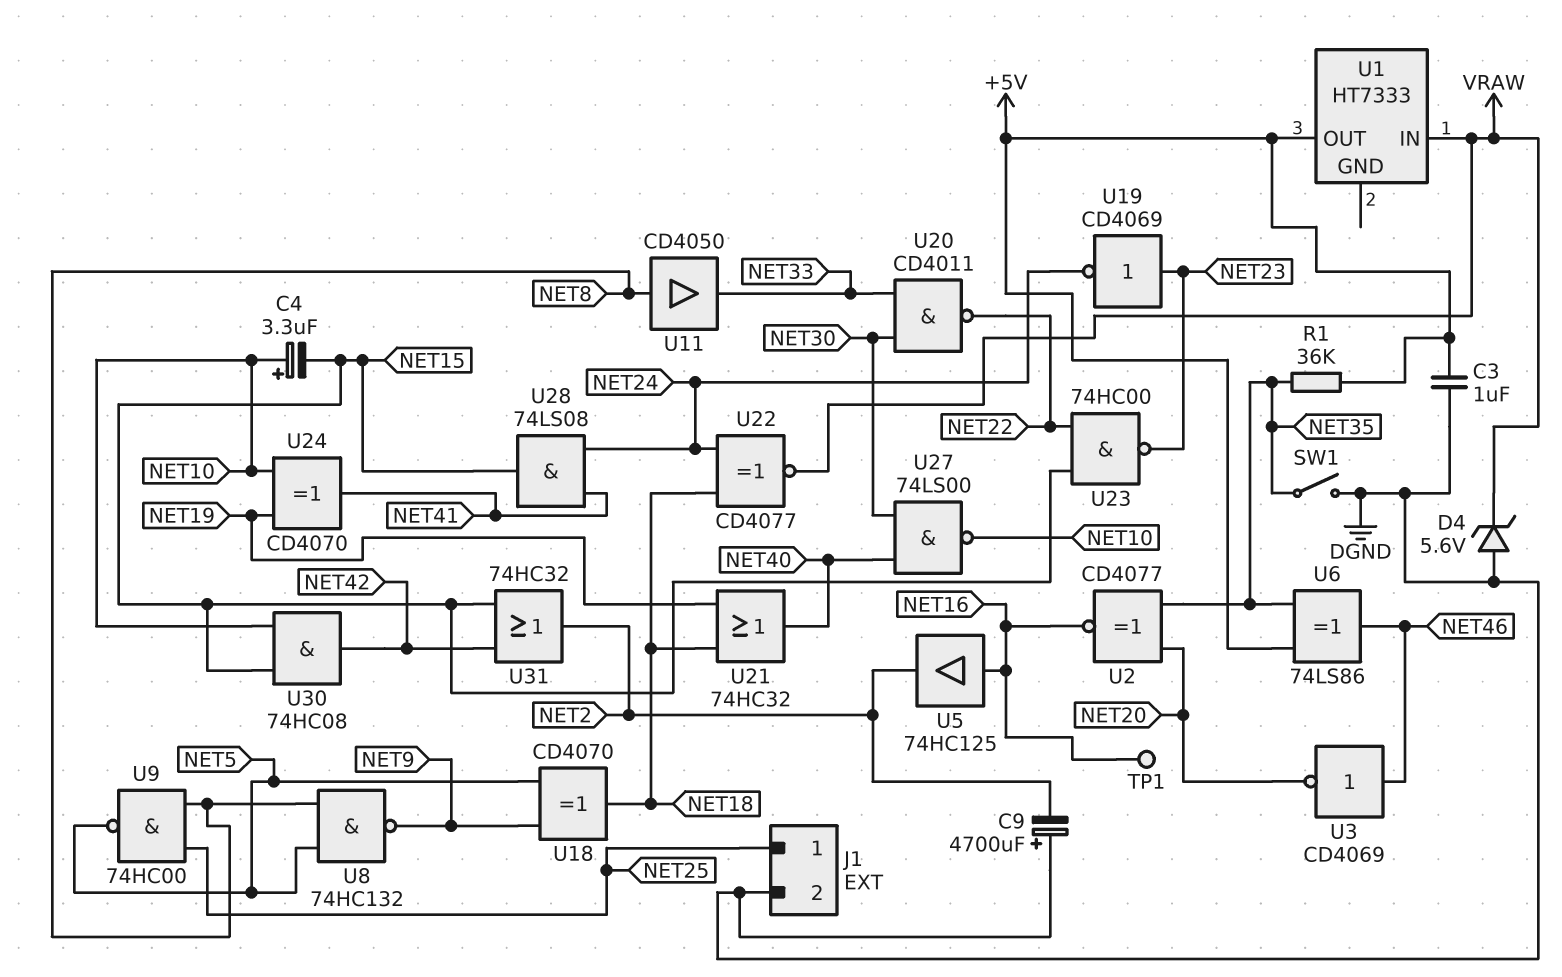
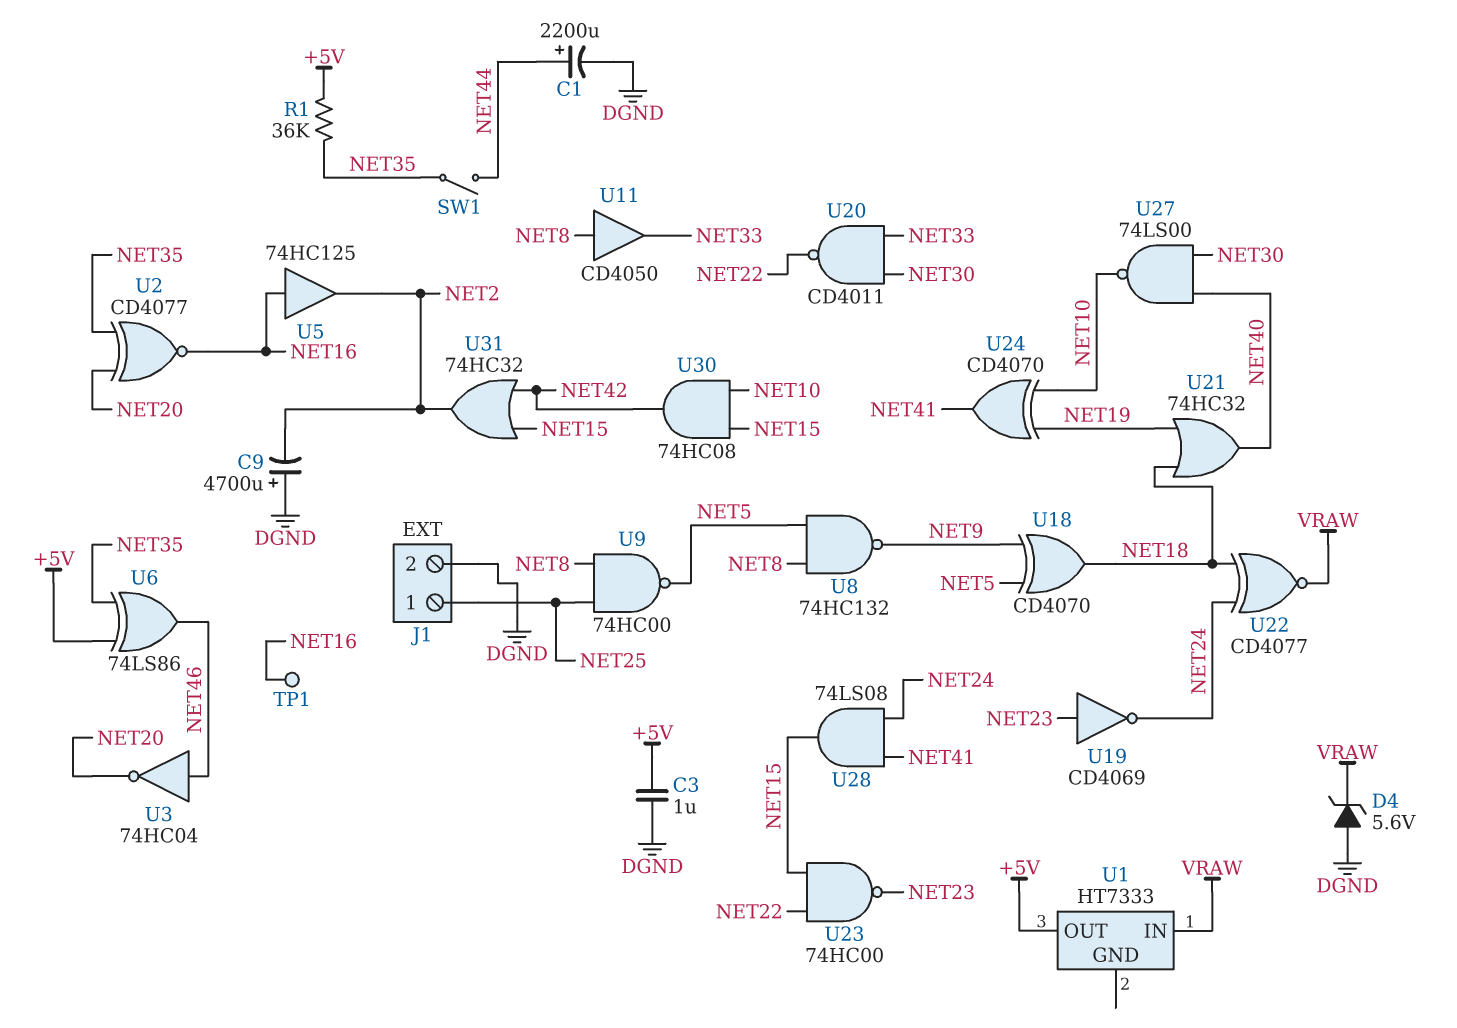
C1: none -> 2200uF (plus NET44, minus DGND)
C4: 3.3uF (plus NET10, minus NET15) -> none
SW1: switch (DGND, NET35) -> switch (NET35, NET44)
U3: NOT CD4069 (in NET46, out NET20) -> NOT 74HC04 (in NET46, out NET20)

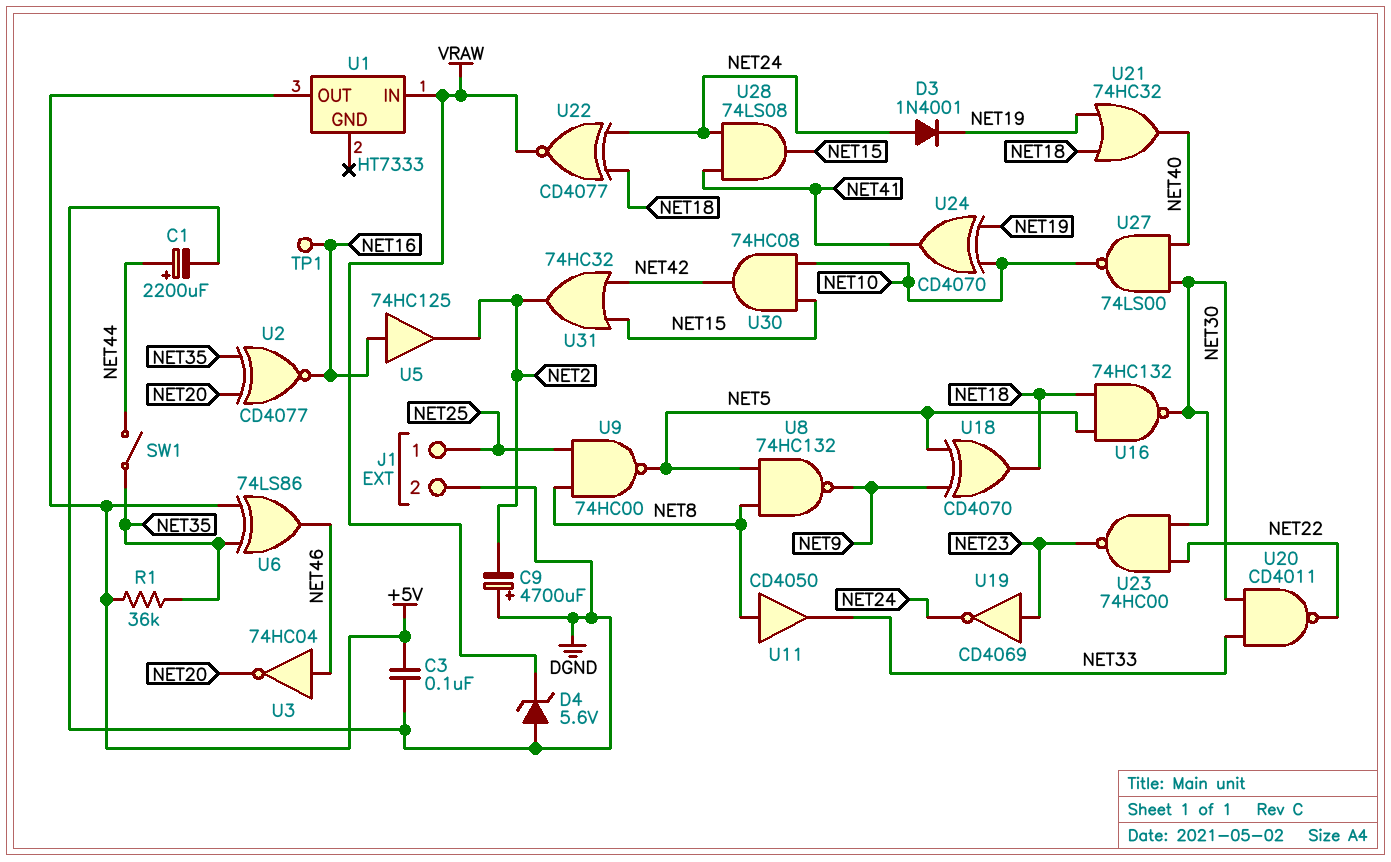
C3: 1uF (+5V, DGND) -> 100nF (+5V, DGND)
D3: none -> diode 1N4001 (A NET24, K NET19)
U16: none -> NAND 74HC132 (in NET5, in NET18, out NET30)
U23: NAND 74HC00 (in NET15, in NET22, out NET23) -> NAND 74HC00 (in NET22, in NET30, out NET23)

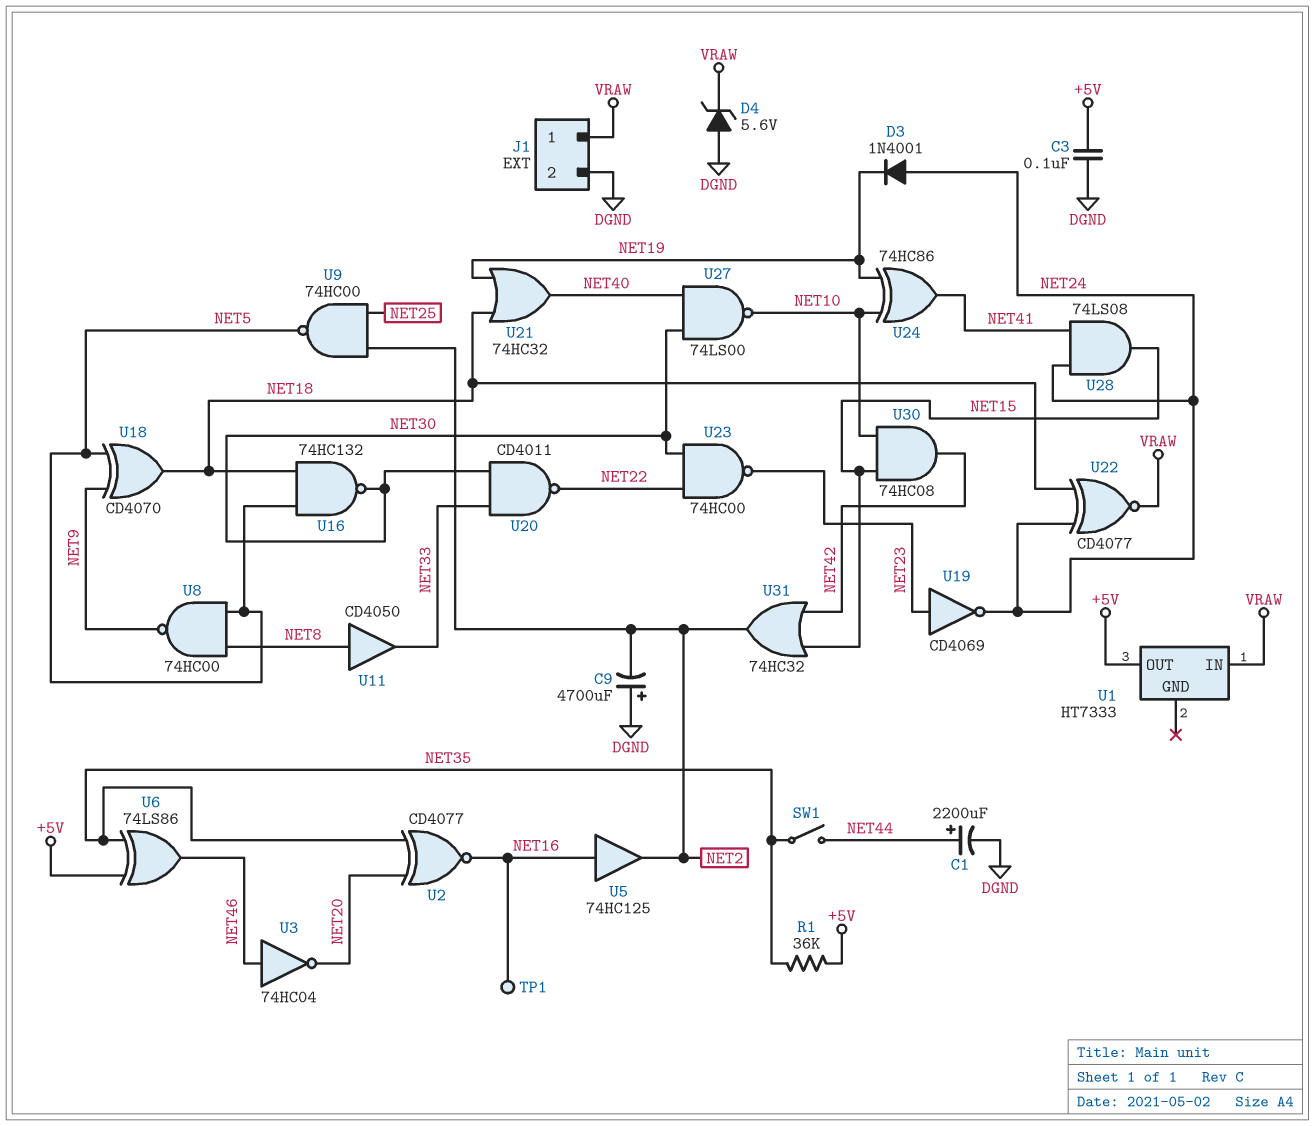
J1 pin 1: NET25 -> VRAW
U8: NAND 74HC132 (in NET5, in NET8, out NET9) -> NAND 74HC00 (in NET5, in NET8, out NET9)
U9: NAND 74HC00 (in NET8, in NET25, out NET5) -> NAND 74HC00 (in NET2, in NET25, out NET5)
U24: XOR CD4070 (in NET10, in NET19, out NET41) -> XOR 74HC86 (in NET10, in NET19, out NET41)

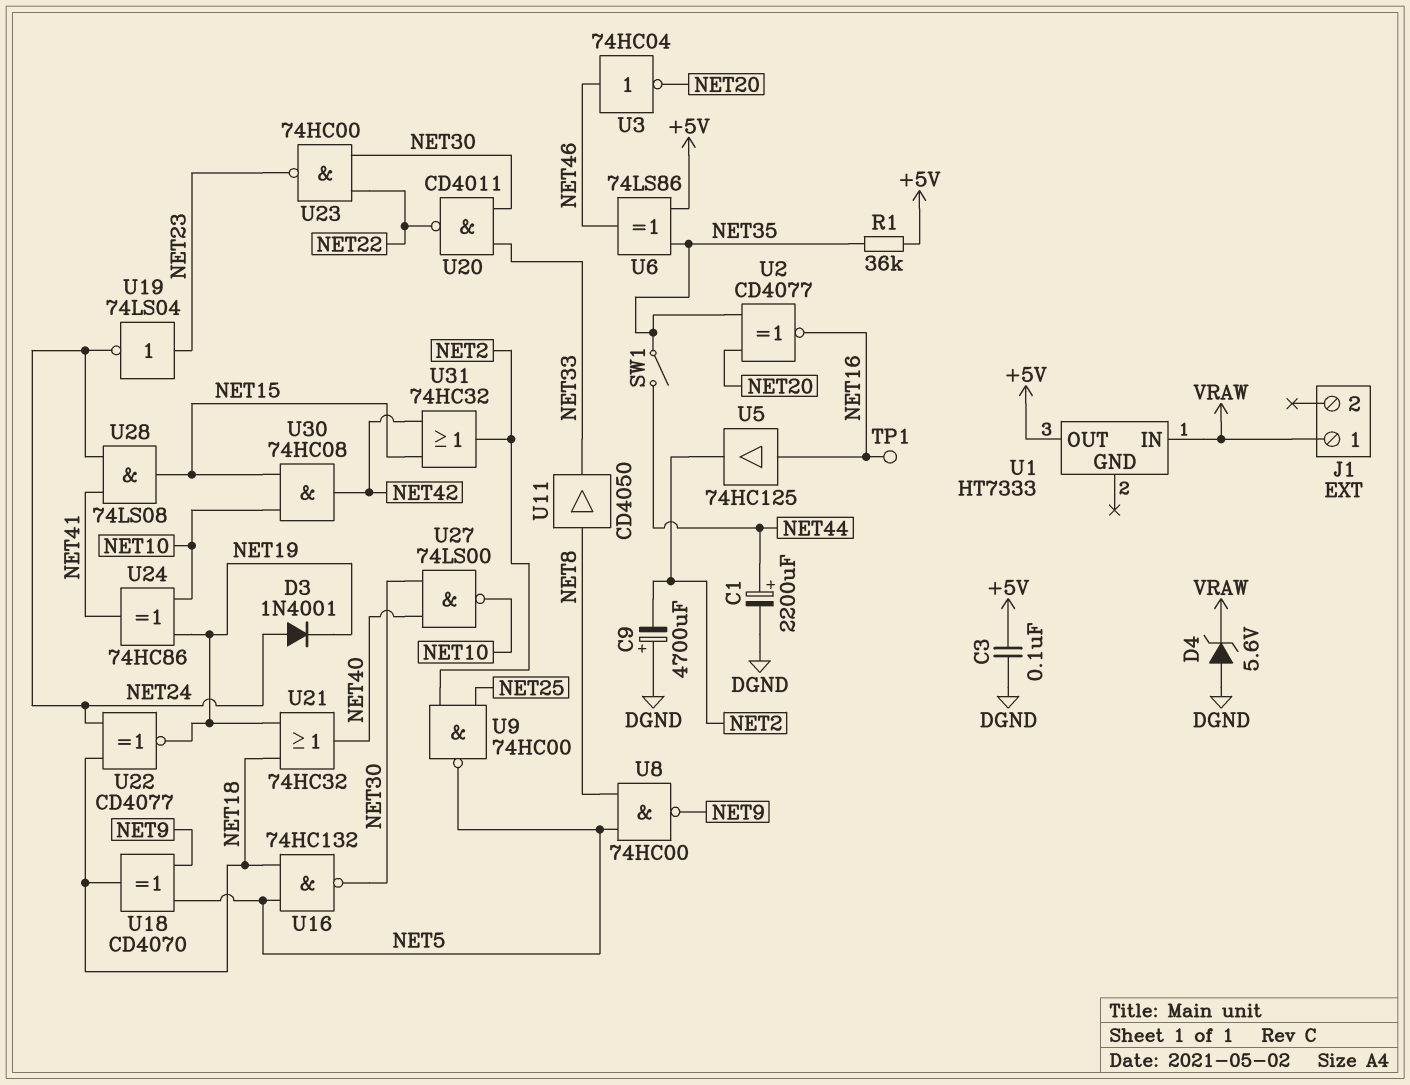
J1 pin 2: DGND -> none
U19: NOT CD4069 (in NET23, out NET24) -> NOT 74LS04 (in NET23, out NET24)
U22: XNOR CD4077 (in NET18, in NET24, out VRAW) -> XNOR CD4077 (in NET18, in NET24, out NET19)

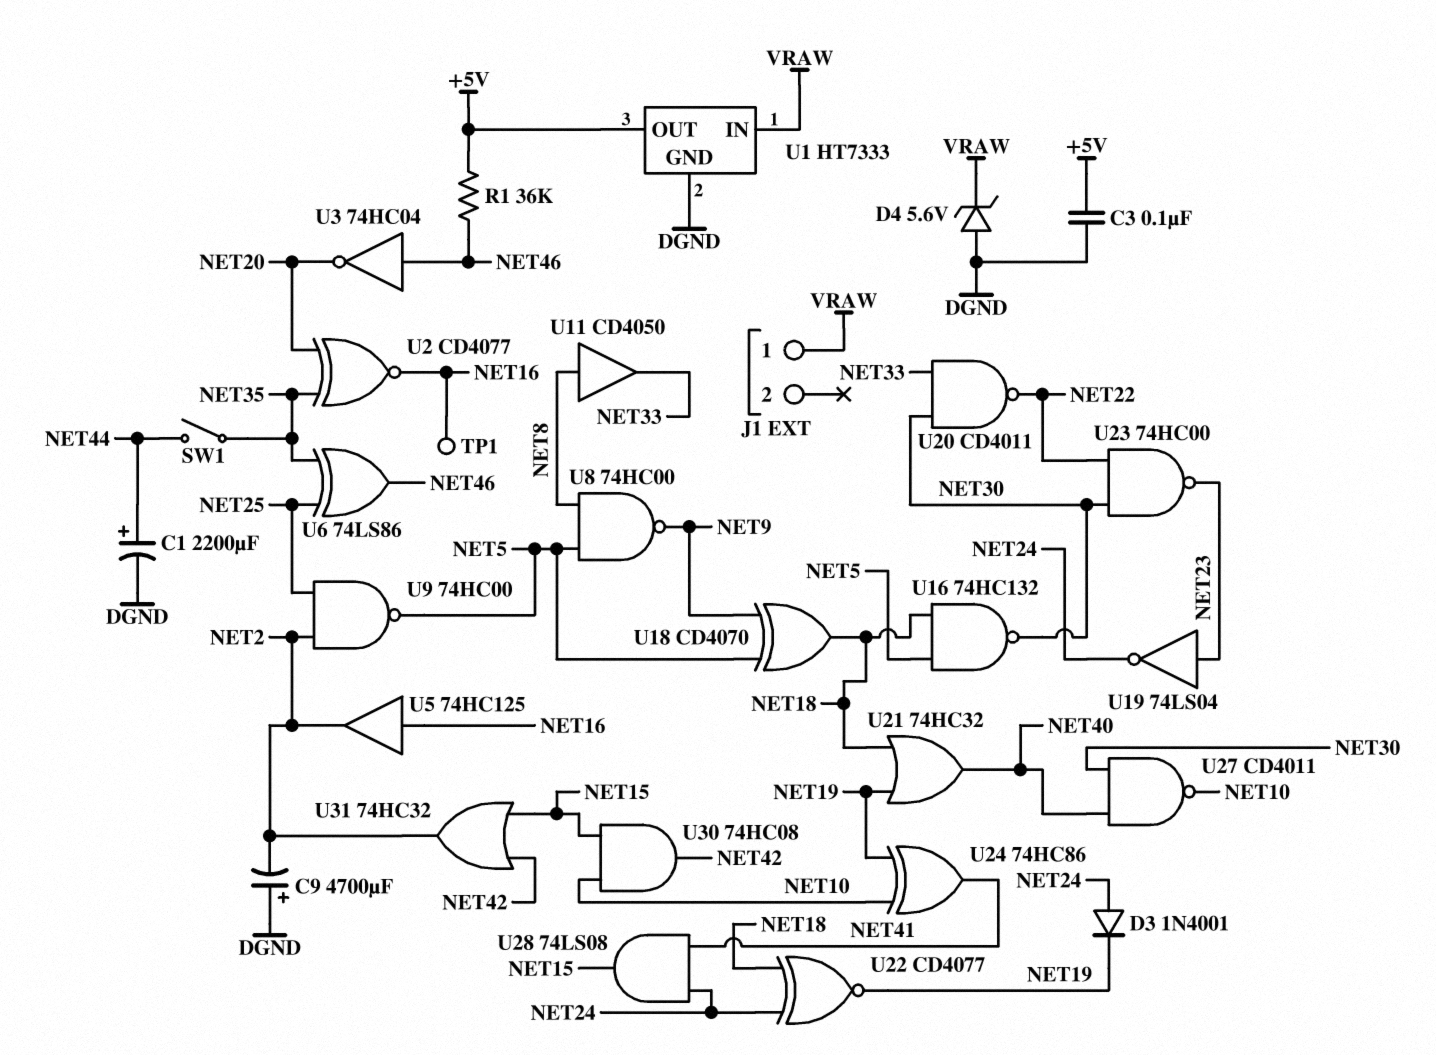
R1: 36k (+5V, NET35) -> 36k (+5V, NET46)
U1 pin GND: none -> DGND
U6: XOR 74LS86 (in +5V, in NET35, out NET46) -> XOR 74LS86 (in NET25, in NET35, out NET46)
U27: NAND 74LS00 (in NET30, in NET40, out NET10) -> NAND CD4011 (in NET30, in NET40, out NET10)

